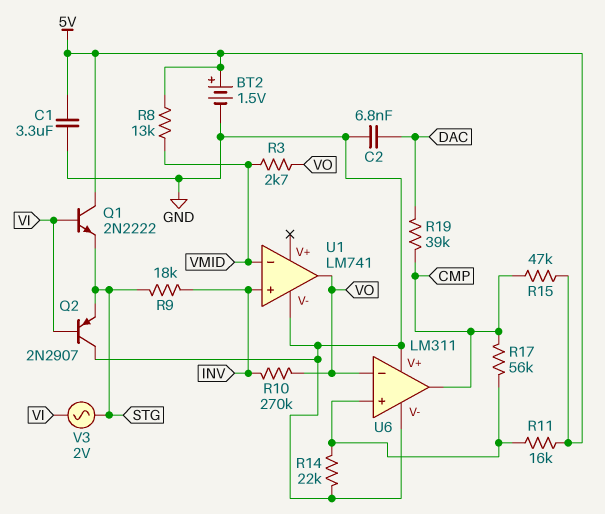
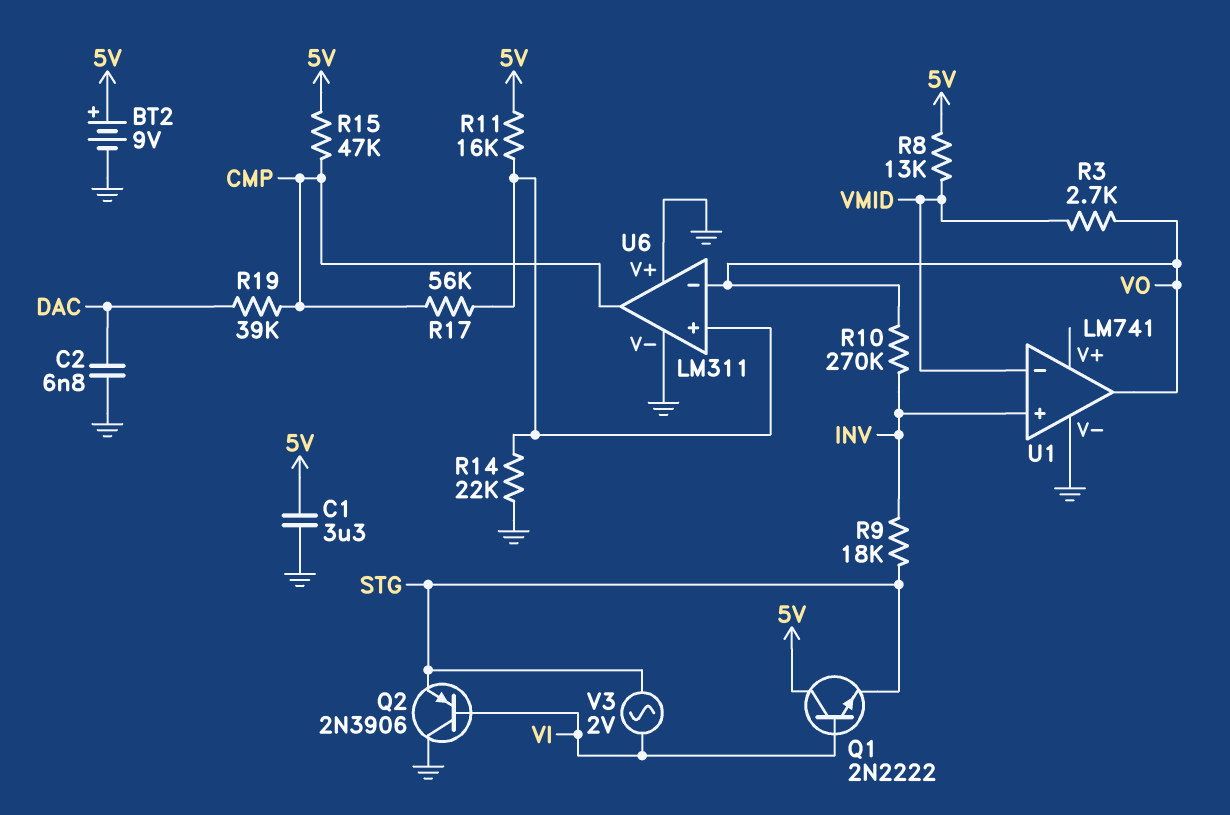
BT2: 1.5V (plus 5V, minus GND) -> 9V (plus 5V, minus GND)
Q2: PNP 2N2907 (B VI, C GND, E STG) -> PNP 2N3906 (B VI, C GND, E STG)

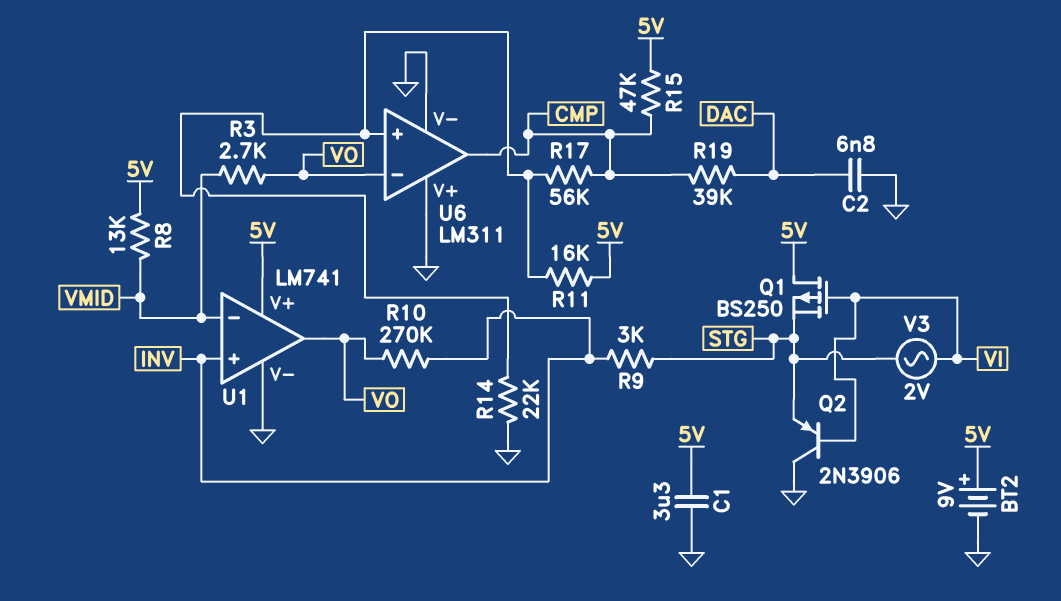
Q1: NPN 2N2222 (B VI, C 5V, E STG) -> PMOS BS250 (G VI, D 5V, S STG)
R9: 18k (INV, STG) -> 3k (INV, STG)
U1 pin V+: none -> 5V

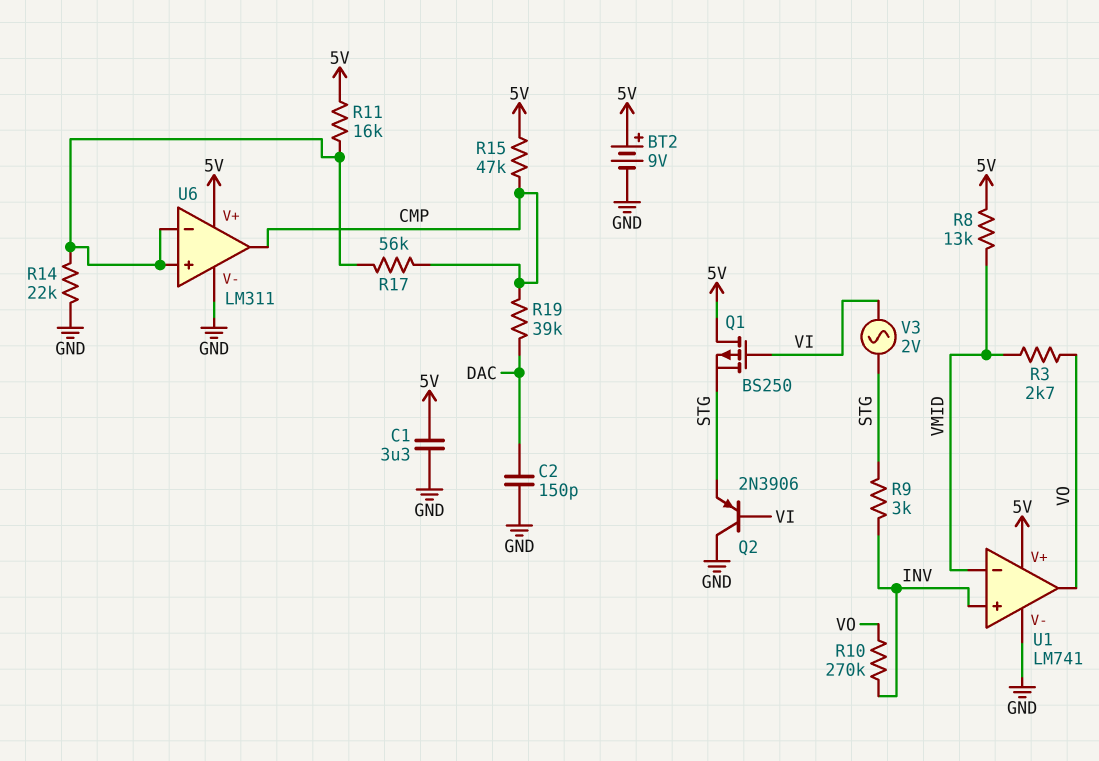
C2: 6.8nF (DAC, GND) -> 150pF (DAC, GND)
U6 pin V+: GND -> 5V
U6 pin in-: VO -> U6/in+

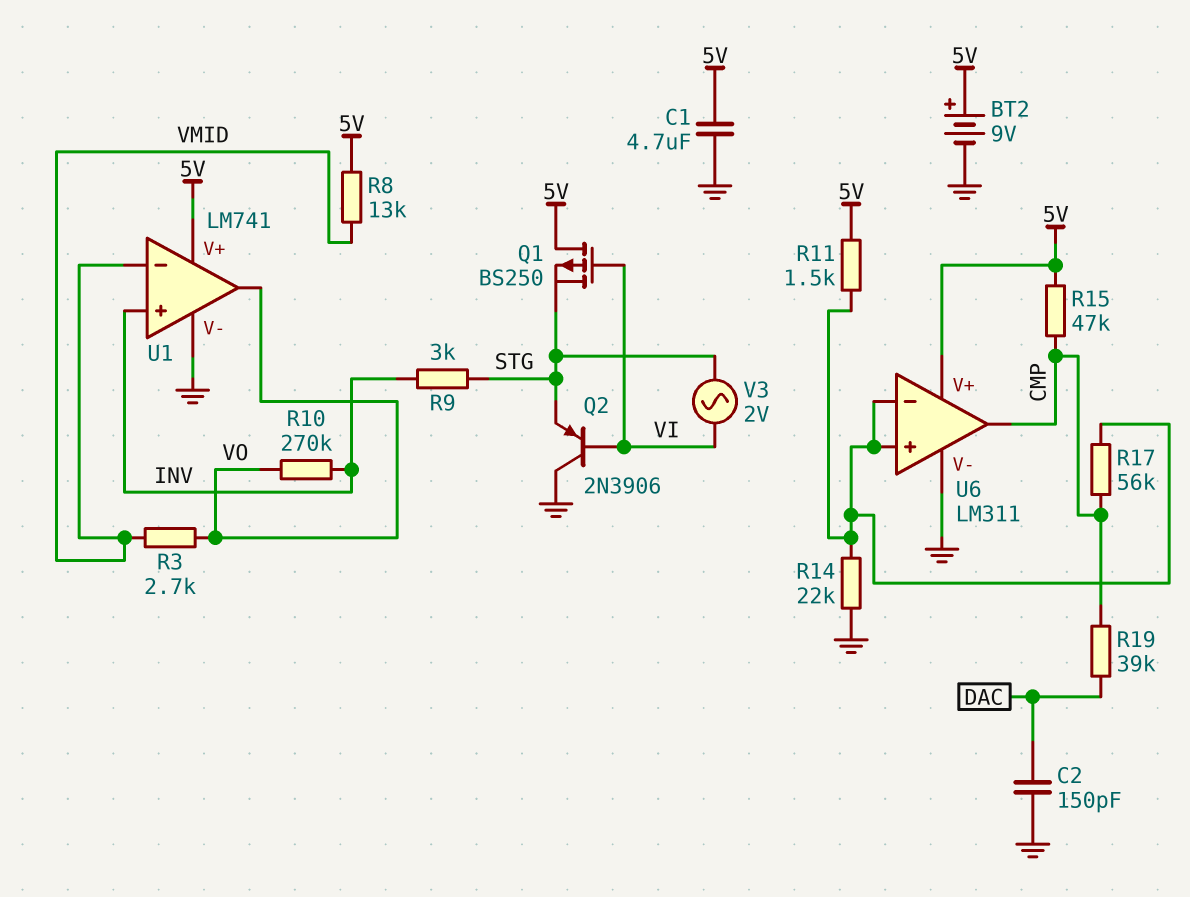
C1: 3.3uF (5V, GND) -> 4.7uF (5V, GND)
R11: 16k (5V, U6/in+) -> 1.5k (5V, U6/in+)

